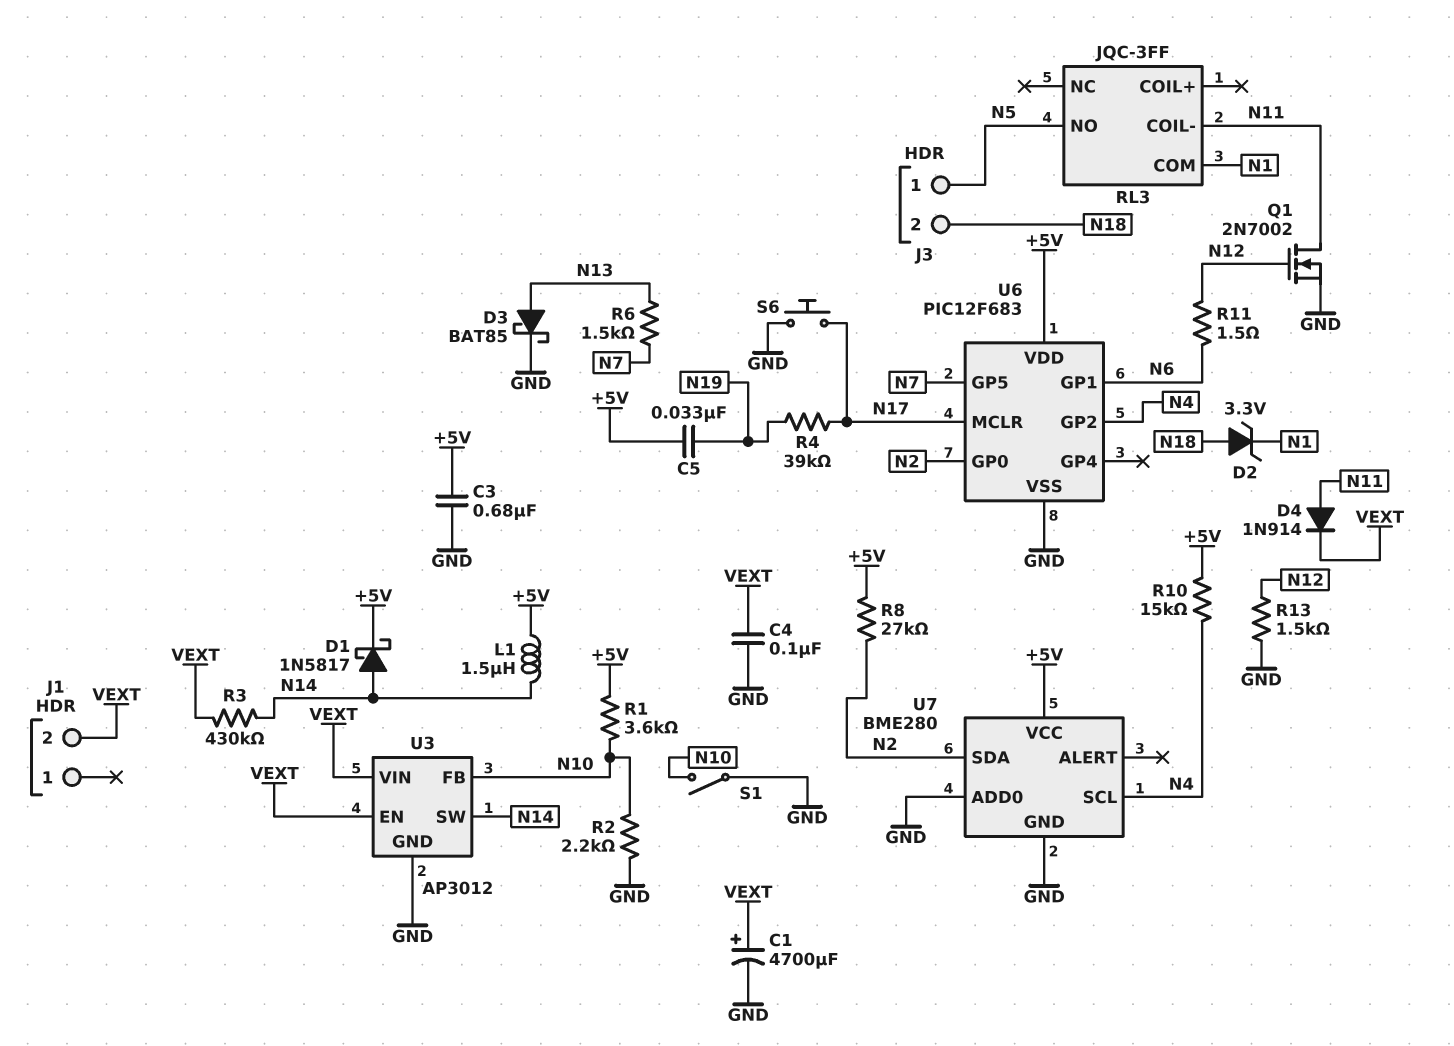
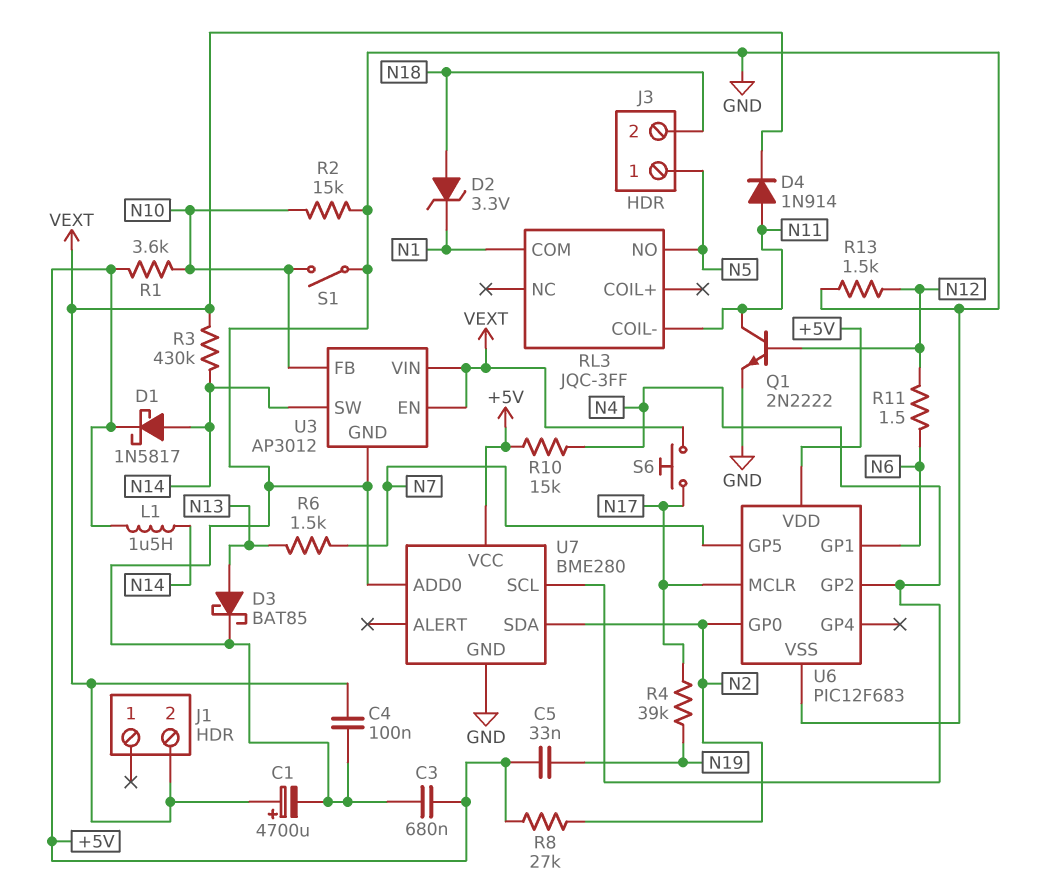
Q1: NMOS 2N7002 (G N12, D N11, S GND) -> NPN 2N2222 (B N12, C N11, E GND)
R2: 2.2k (GND, N10) -> 15k (GND, N10)
S6: button (GND, N17) -> button (N17, VEXT)

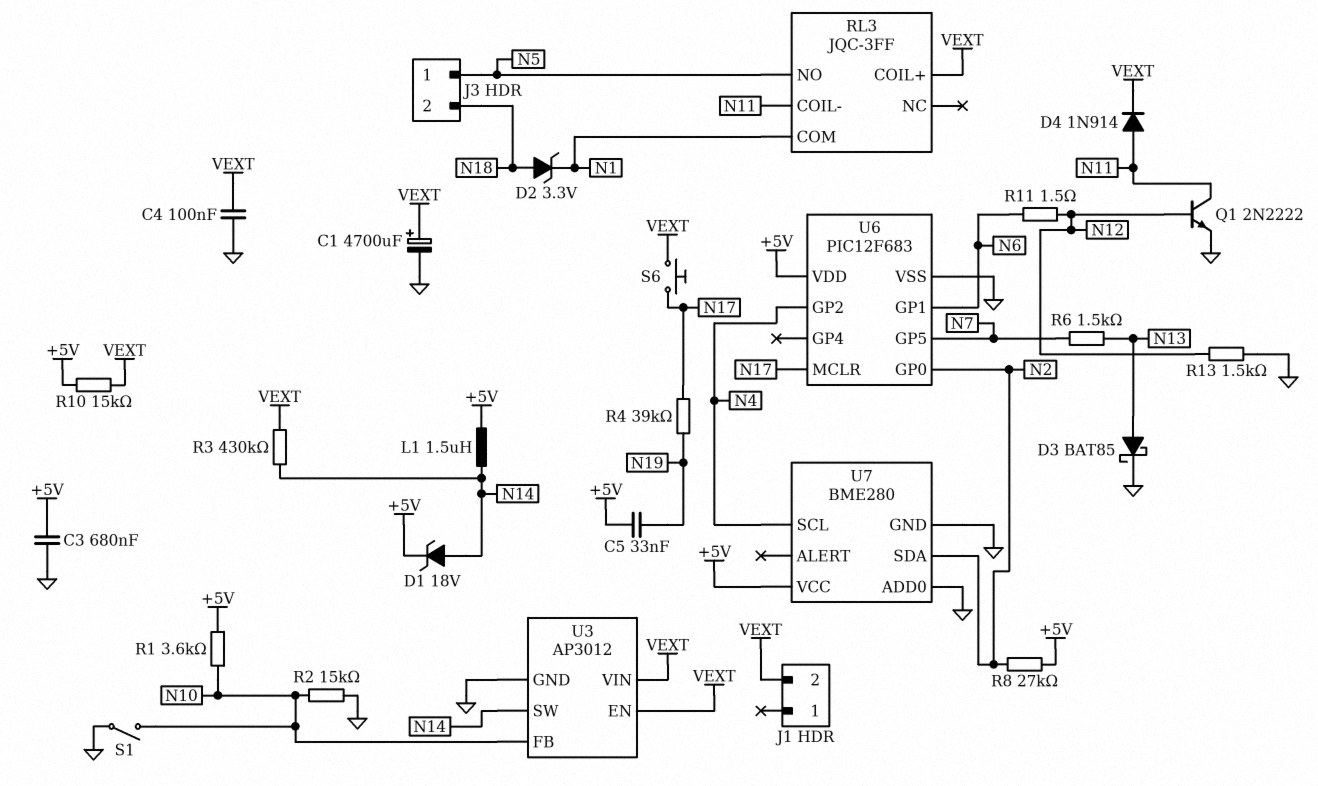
D1: schottky 1N5817 (A N14, K +5V) -> zener 18V (A N14, K +5V)
R10: 15k (+5V, N4) -> 15k (+5V, VEXT)
RL3 pin COIL+: none -> VEXT

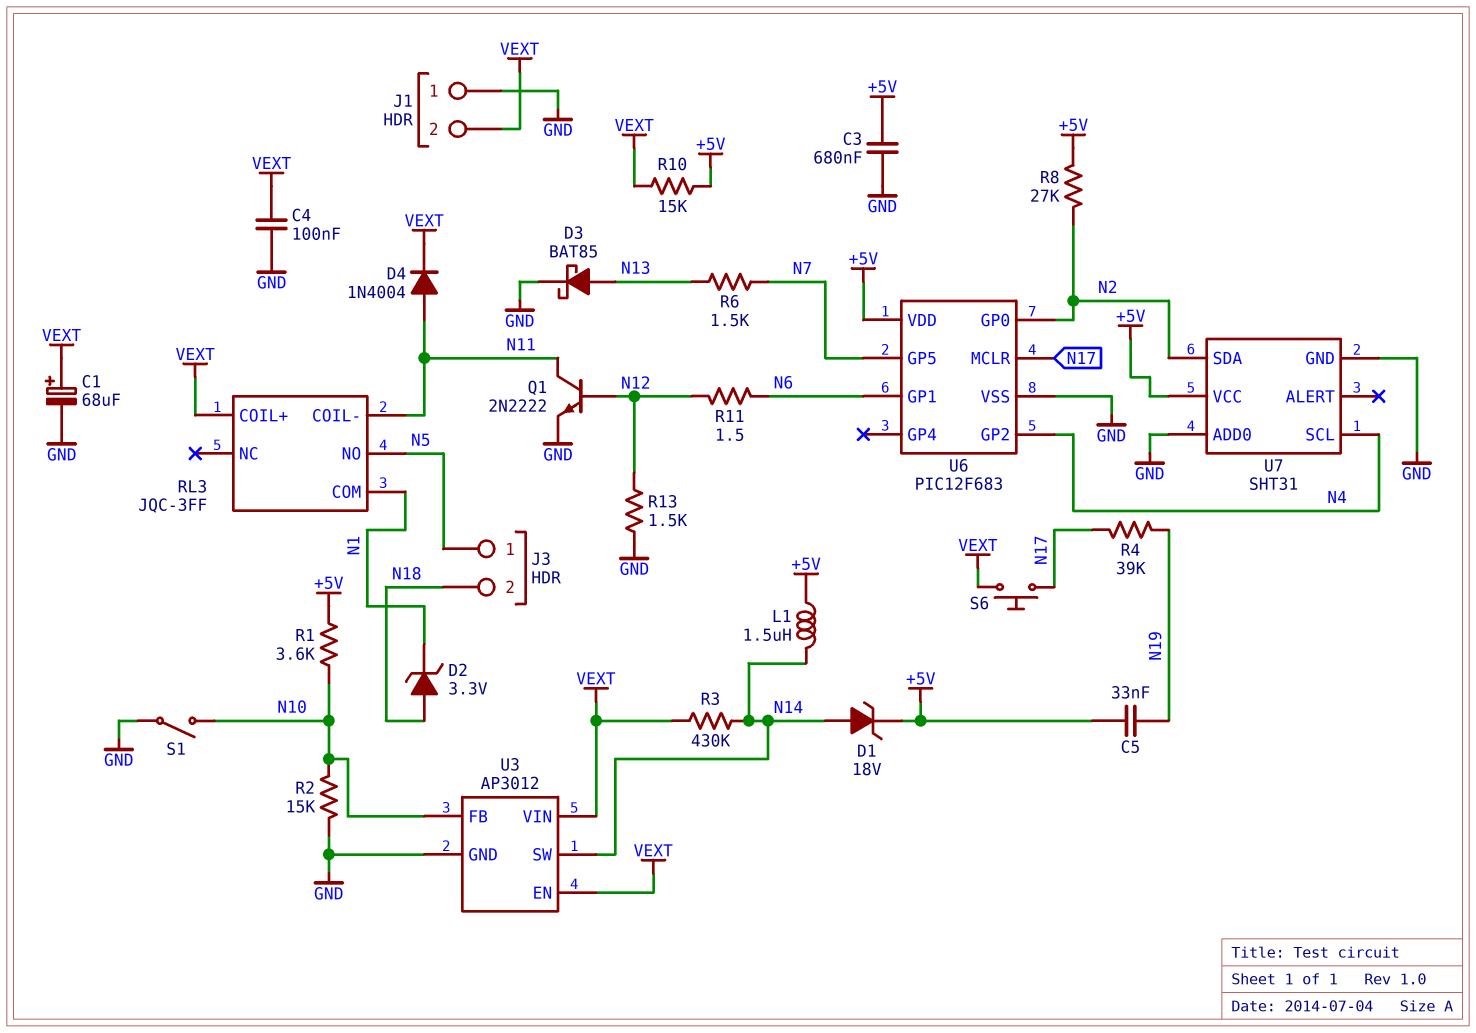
C1: 4700uF (plus VEXT, minus GND) -> 68uF (plus VEXT, minus GND)
D4: diode 1N914 (A N11, K VEXT) -> diode 1N4004 (A N11, K VEXT)
J1 pin 1: none -> GND
U7: BME280 -> SHT31

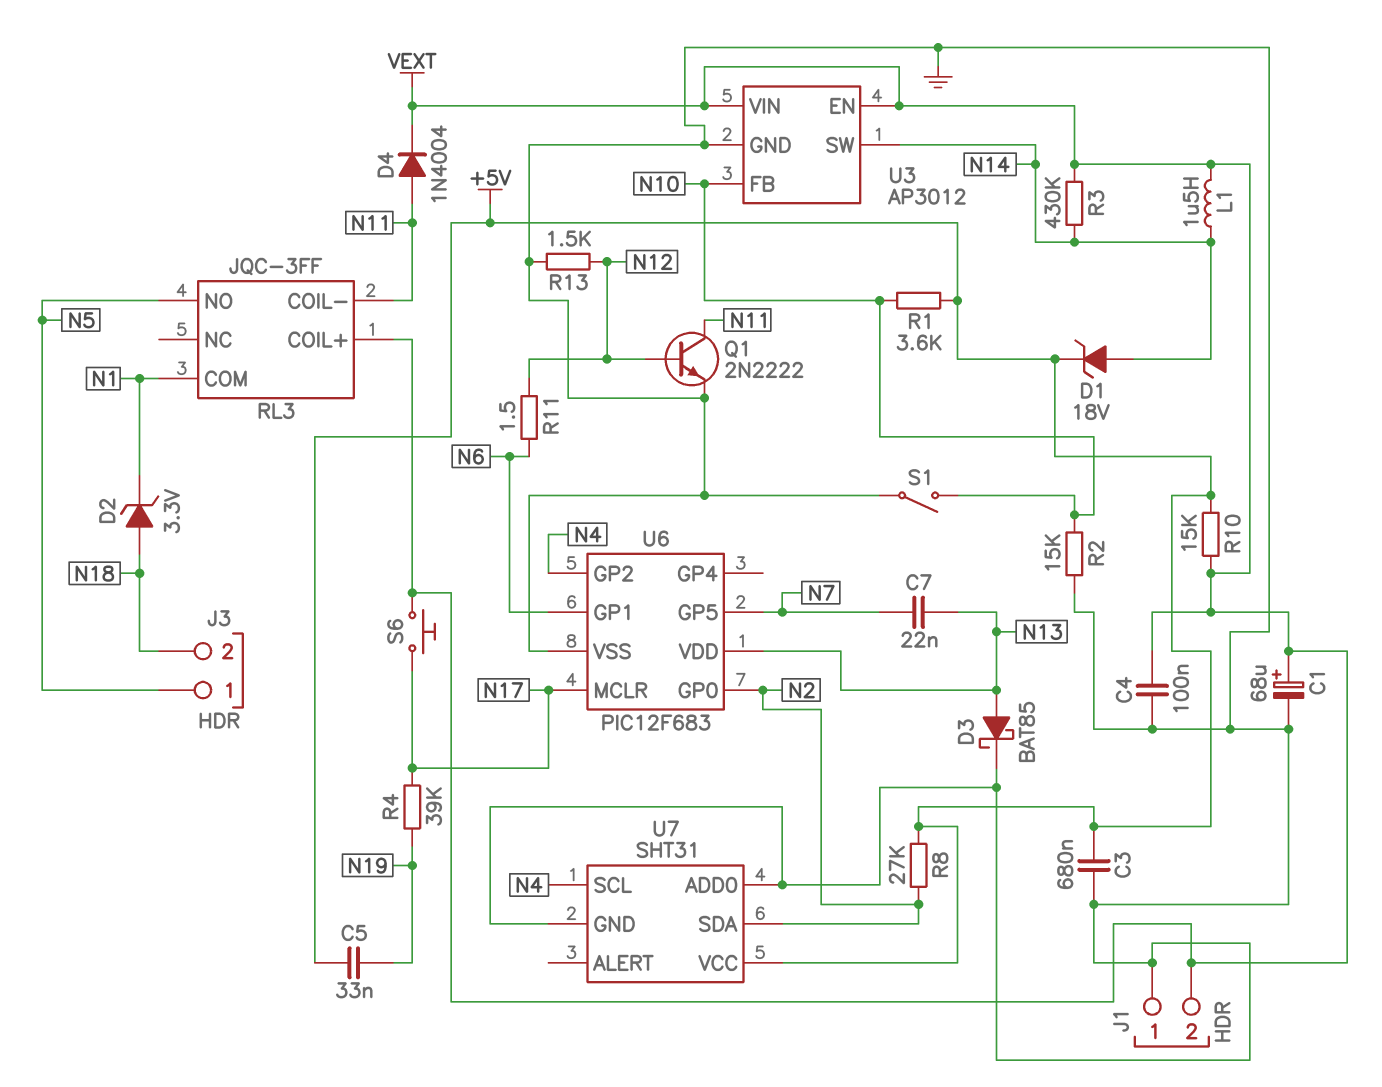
C7: none -> 22nF (N7, N13)
L1: 1.5uH (+5V, N14) -> 1.5uH (N14, VEXT)
R6: 1.5k (N7, N13) -> none
U6 pin VDD: +5V -> N13

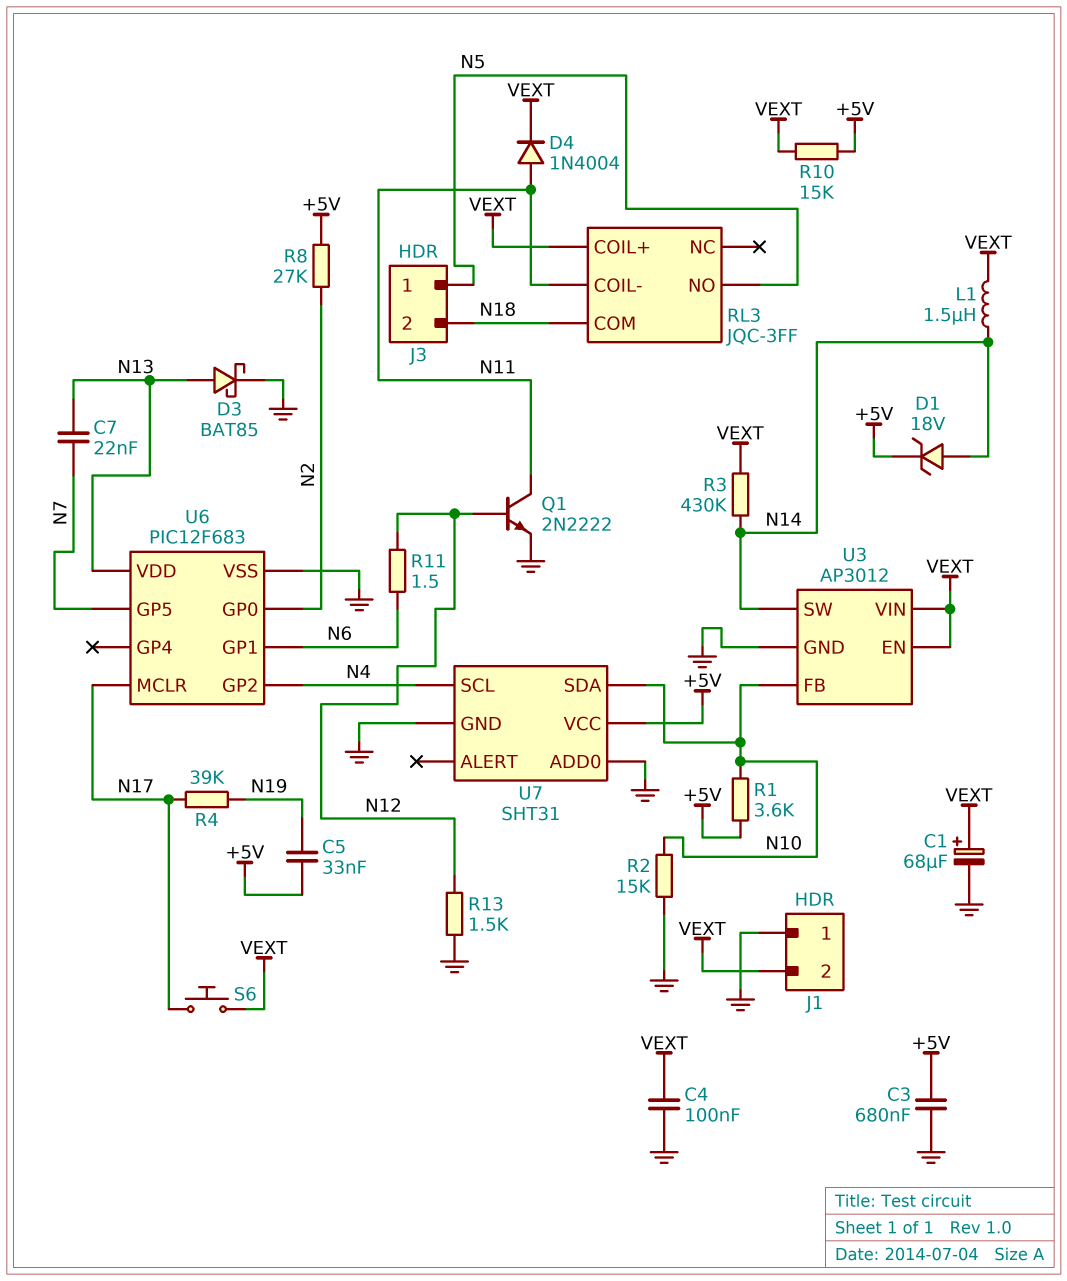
D2: zener 3.3V (A N18, K N1) -> none
RL3 pin COM: N1 -> N18
S1: switch (GND, N10) -> none
U7 pin SDA: N2 -> N10

